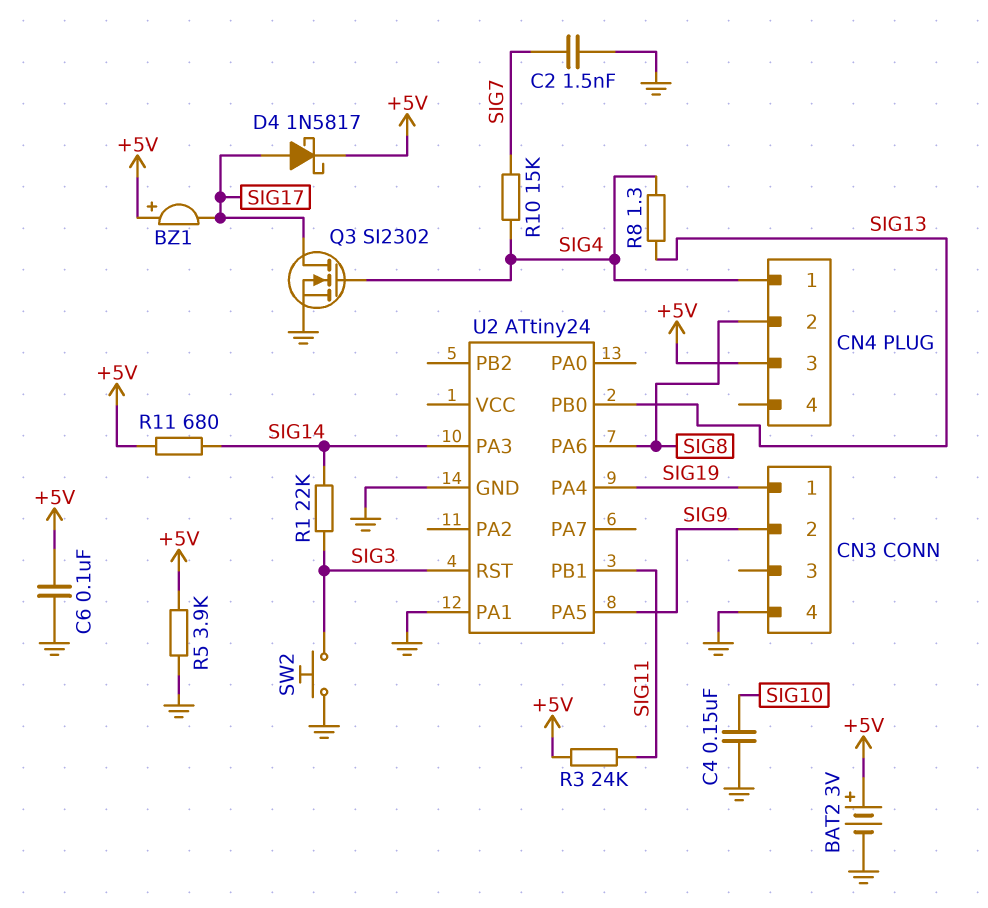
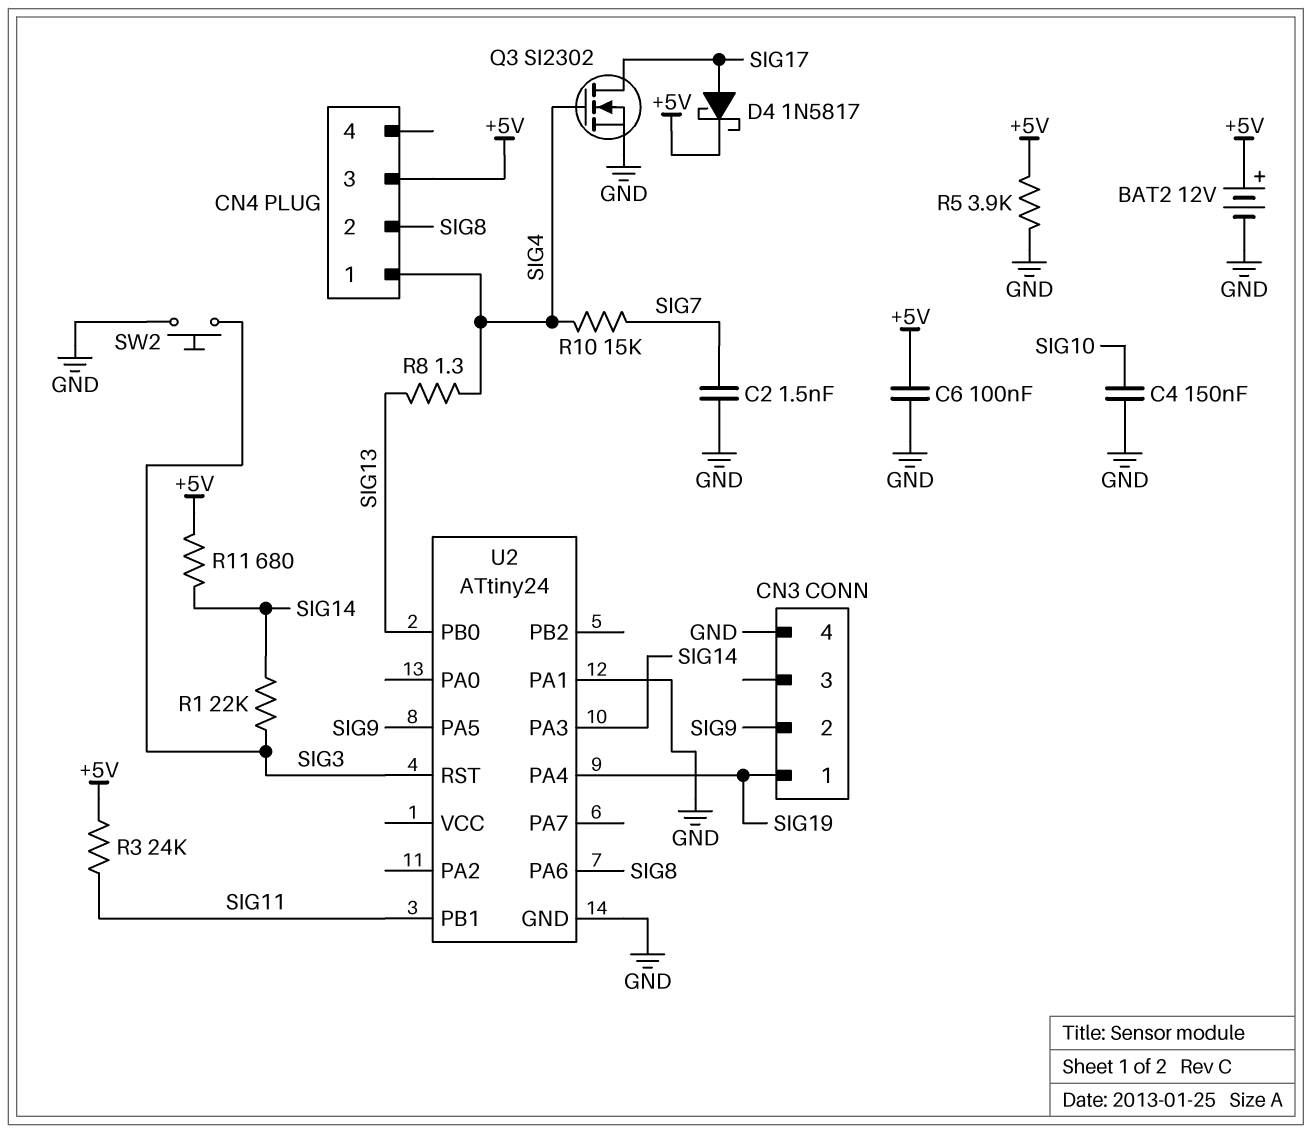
BAT2: 3V (plus +5V, minus GND) -> 12V (plus +5V, minus GND)
BZ1: buzzer (plus +5V, minus SIG17) -> none

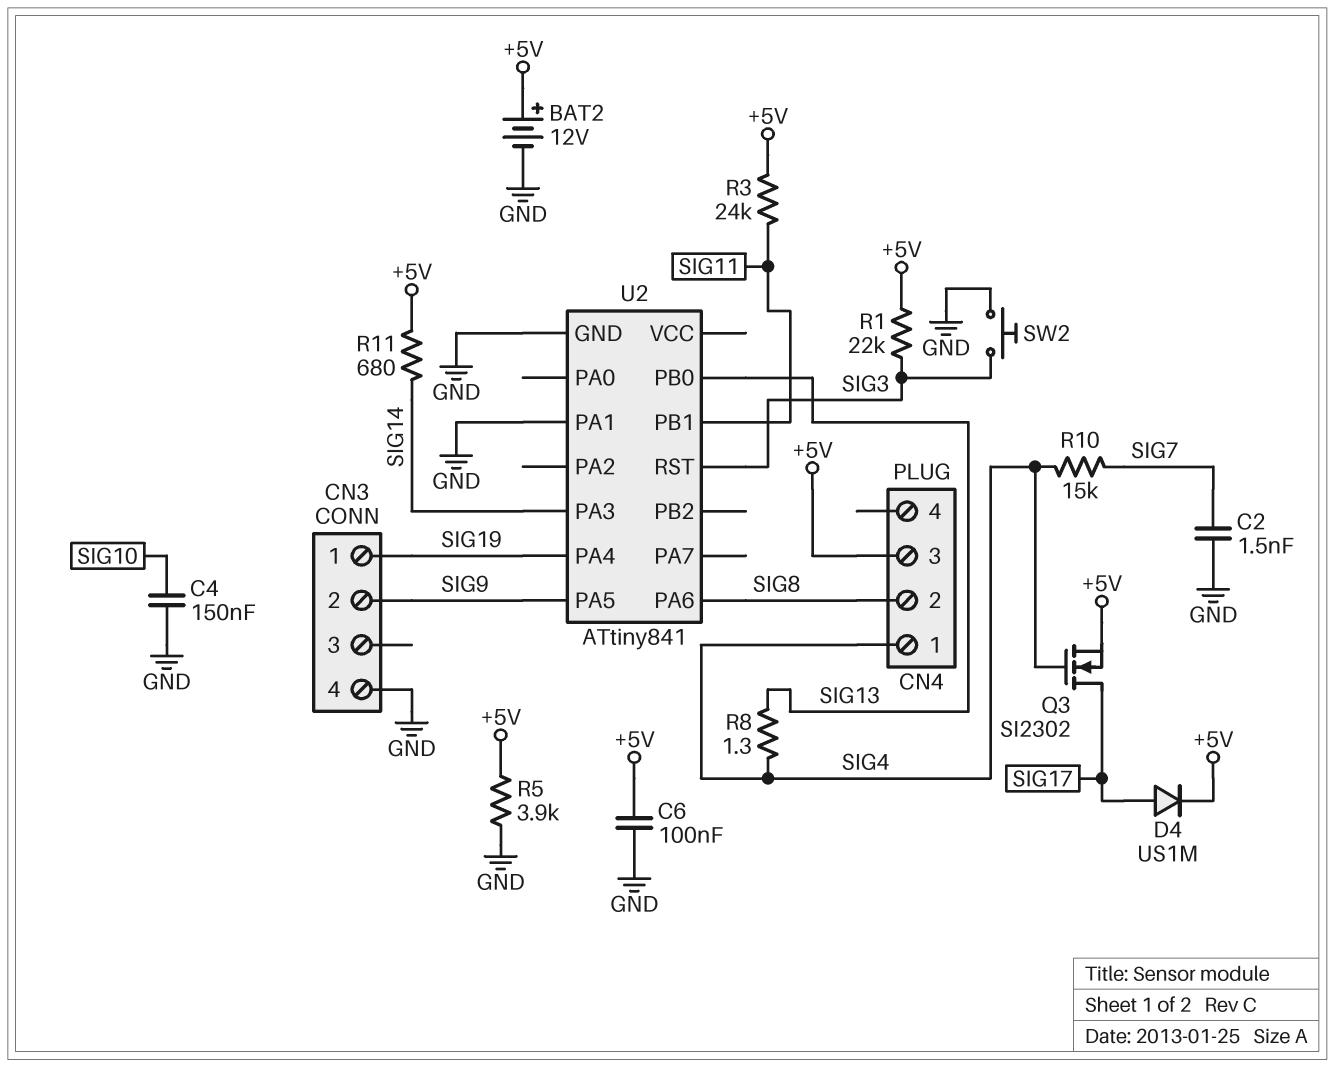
D4: schottky 1N5817 (A SIG17, K +5V) -> diode US1M (A SIG17, K +5V)
Q3: NMOS SI2302 (G SIG4, D SIG17, S GND) -> NMOS SI2302 (G SIG4, D SIG17, S +5V)
R1: 22k (SIG3, SIG14) -> 22k (+5V, SIG3)
U2: ATtiny24 -> ATtiny841

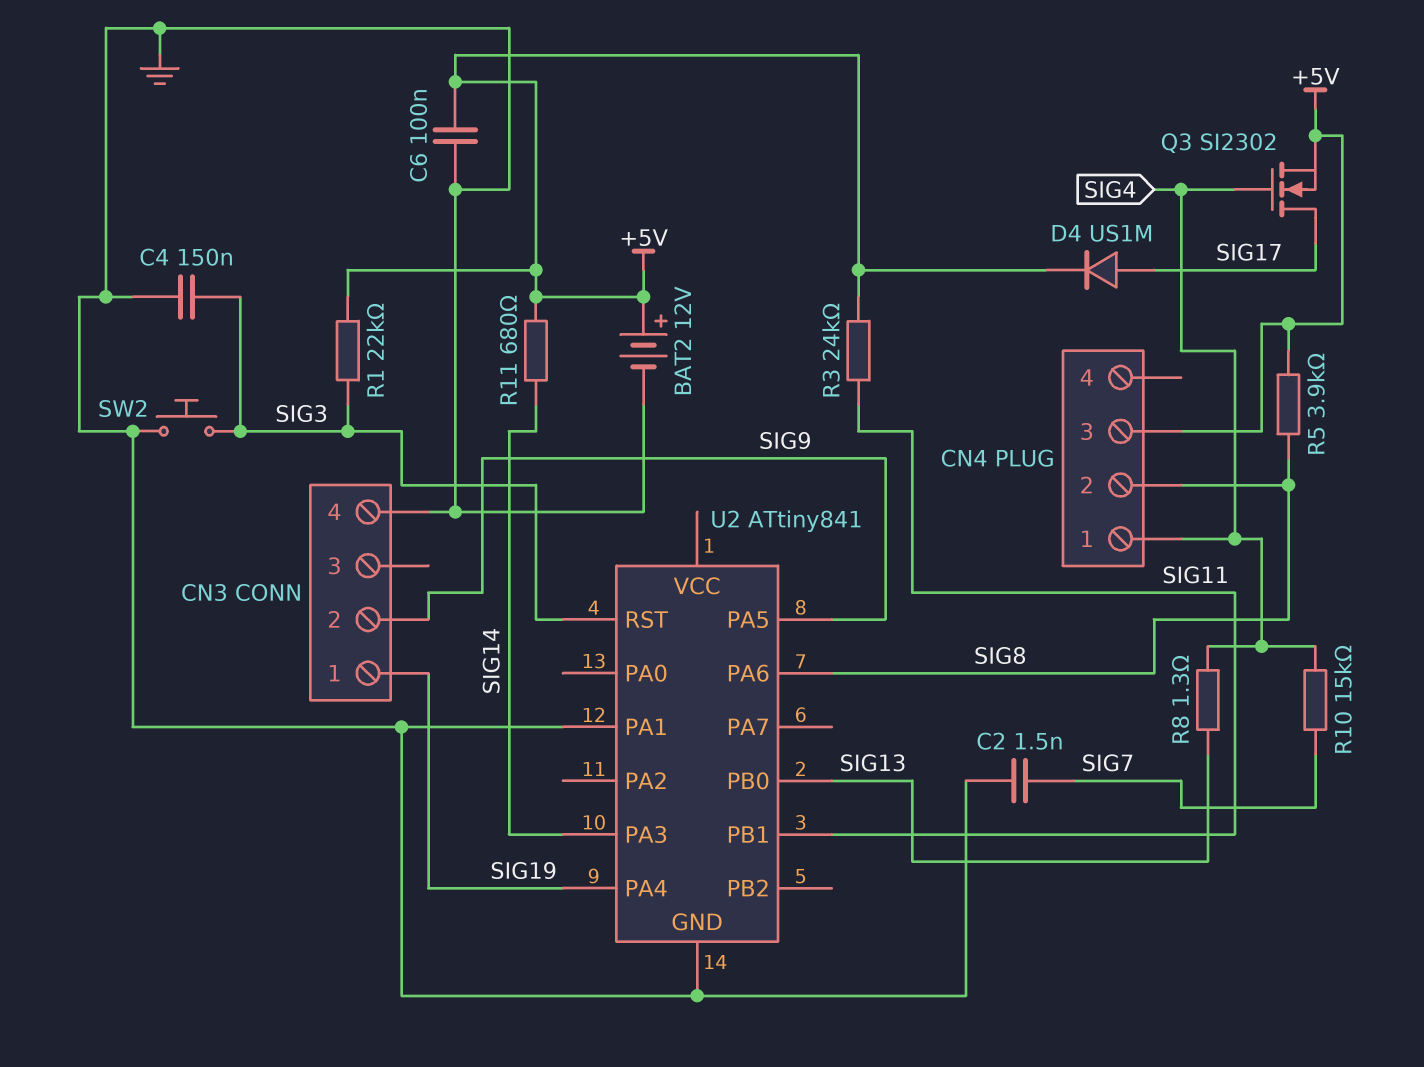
C4: 150nF (GND, SIG10) -> 150nF (GND, SIG3)
R5: 3.9k (+5V, GND) -> 3.9k (+5V, SIG8)

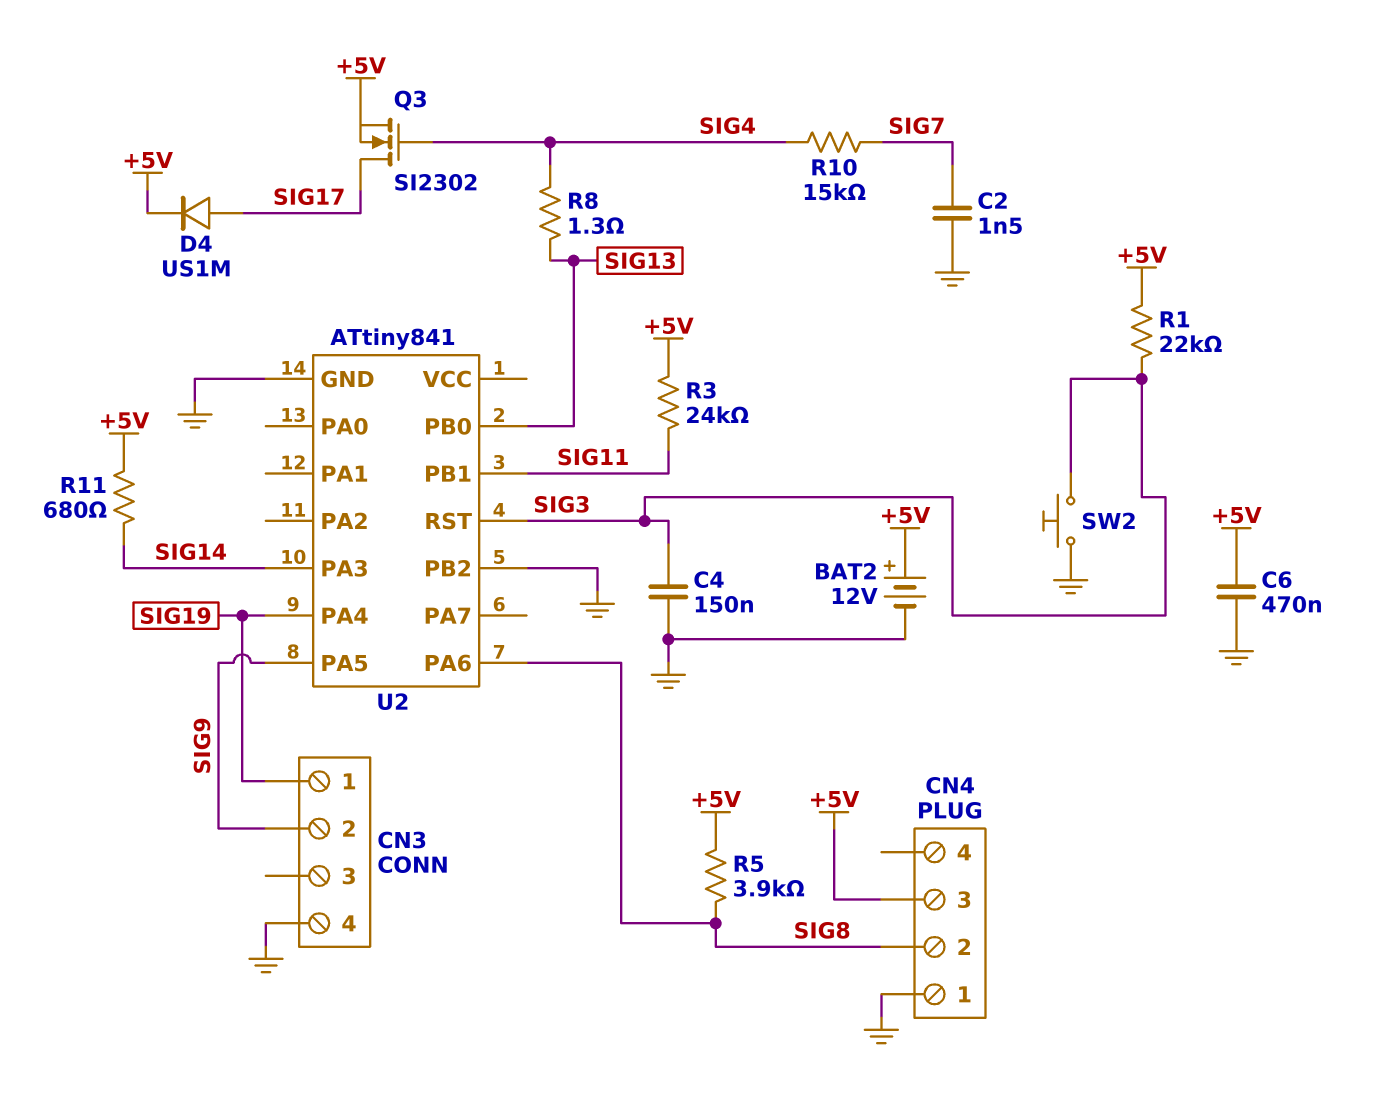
C6: 100nF (+5V, GND) -> 470nF (+5V, GND)
CN4 pin 1: SIG4 -> GND
U2 pin PA1: GND -> none
U2 pin PB2: none -> GND

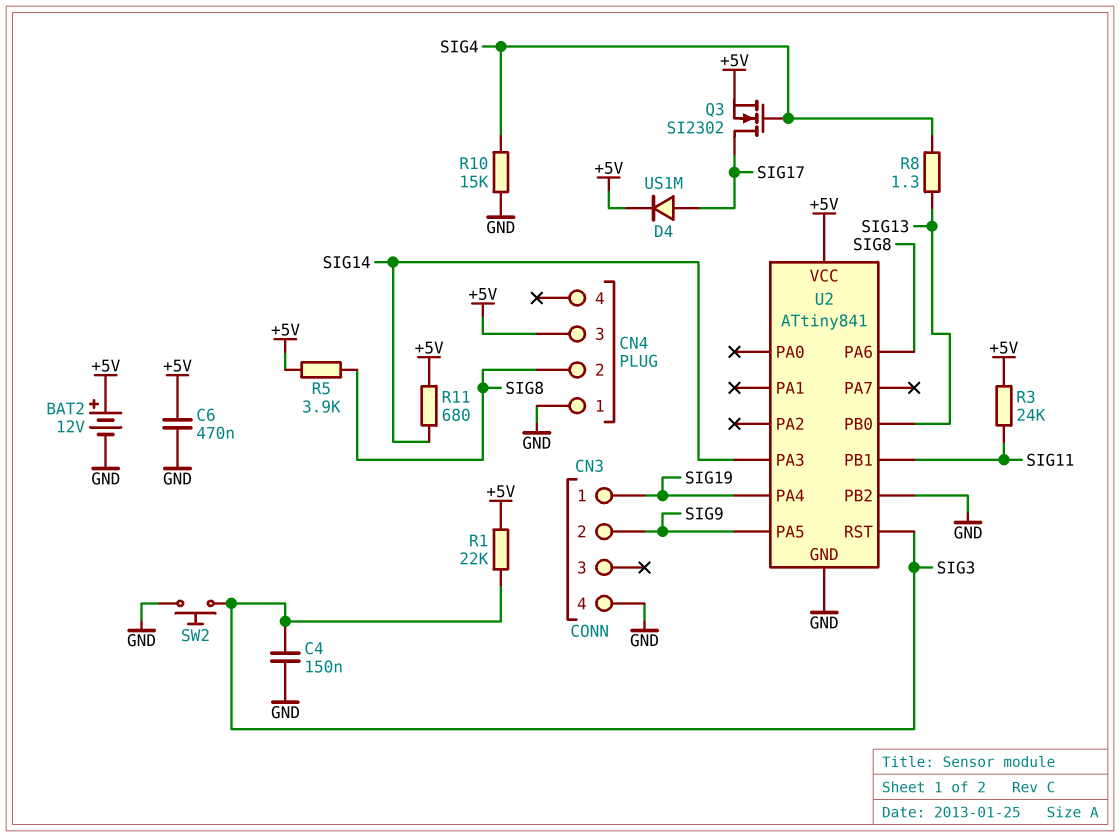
C2: 1.5nF (GND, SIG7) -> none
R10: 15k (SIG4, SIG7) -> 15k (GND, SIG4)
U2 pin VCC: none -> +5V

